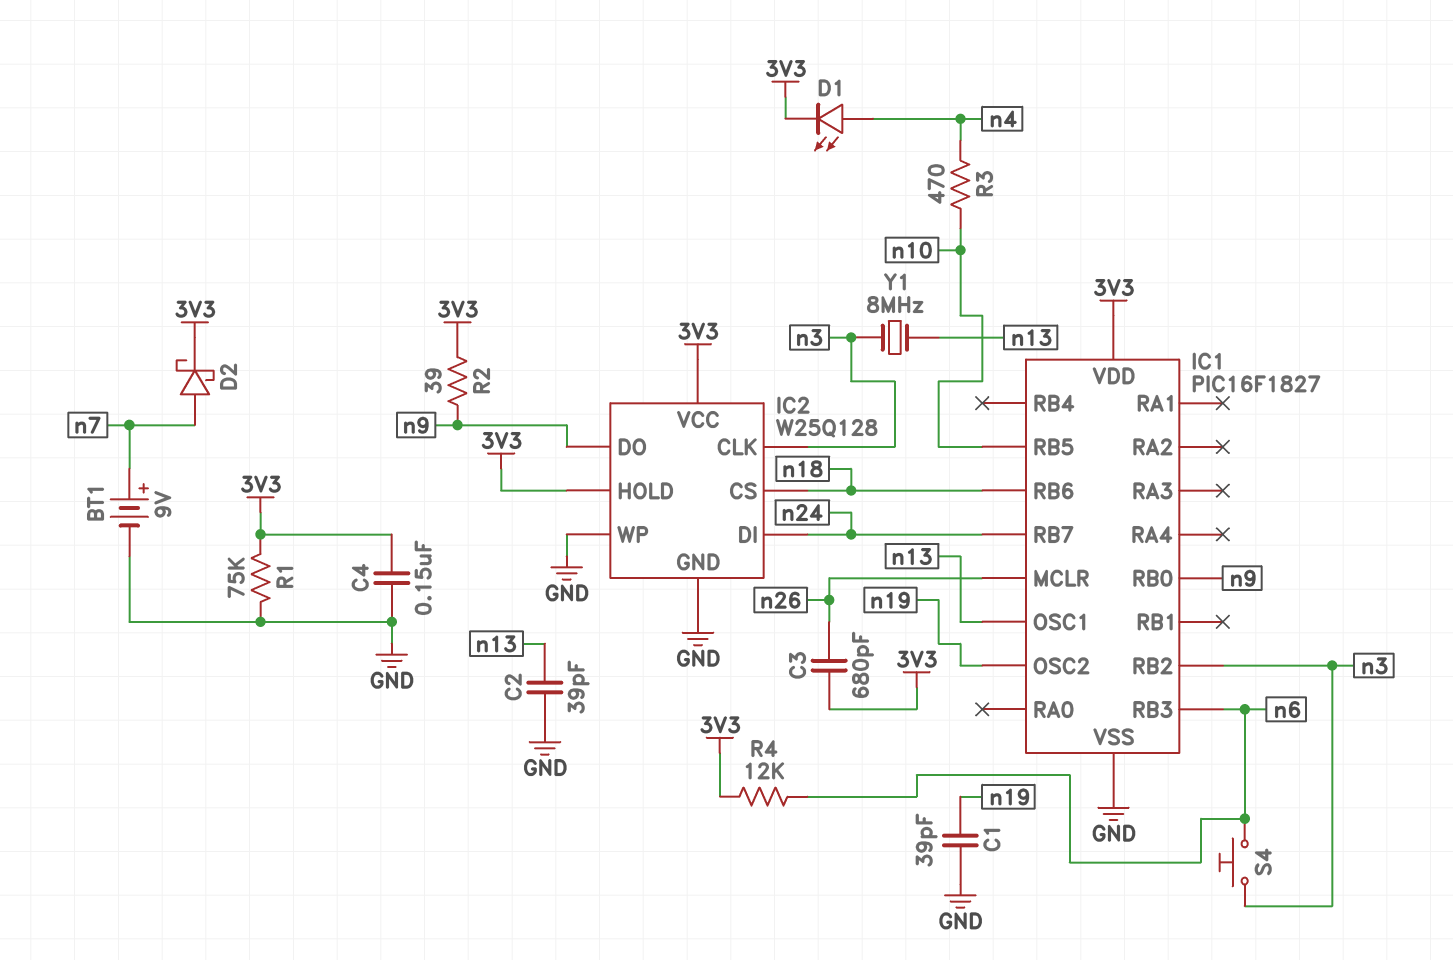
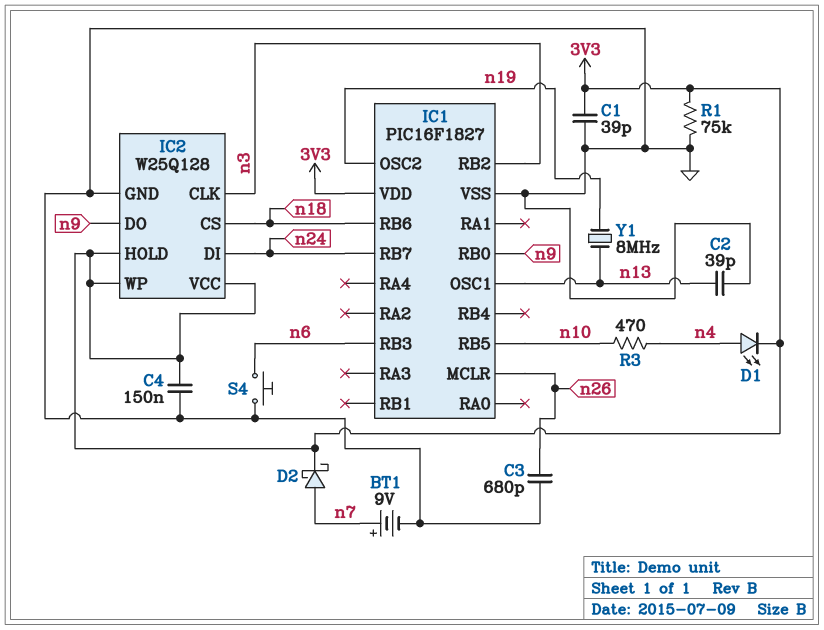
C1: 39pF (GND, n19) -> 39pF (3V3, GND)
C3: 680pF (3V3, n26) -> 680pF (GND, n26)
IC2 pin WP: GND -> 3V3
R2: 39 (3V3, n9) -> none
R4: 12k (3V3, n6) -> none
S4: button (n3, n6) -> button (GND, n6)
Y1: 8MHz (n3, n13) -> 8MHz (n13, n19)

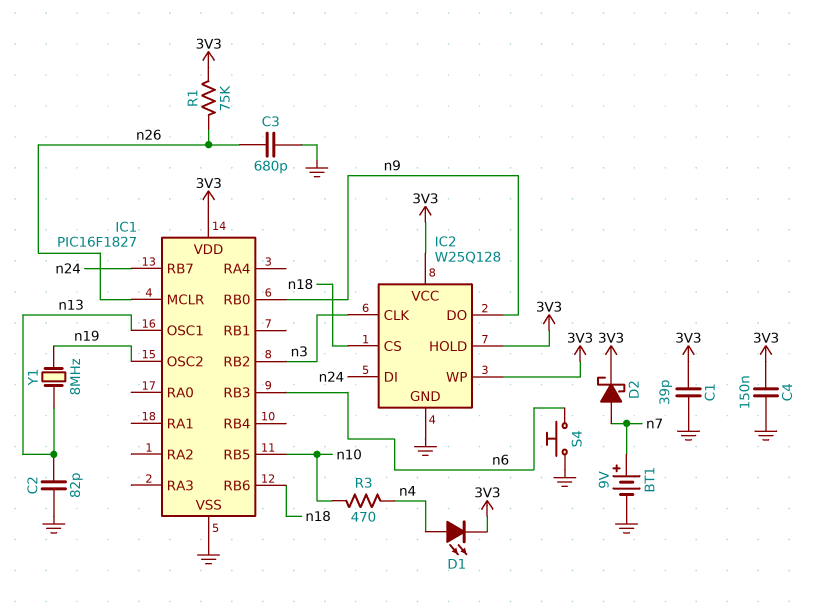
C2: 39pF (GND, n13) -> 82pF (GND, n13)
R1: 75k (3V3, GND) -> 75k (3V3, n26)

